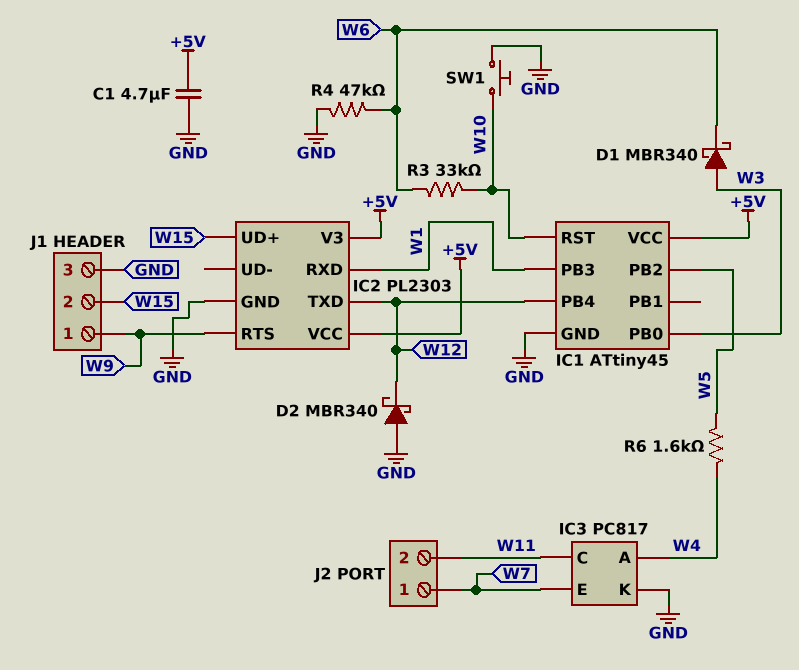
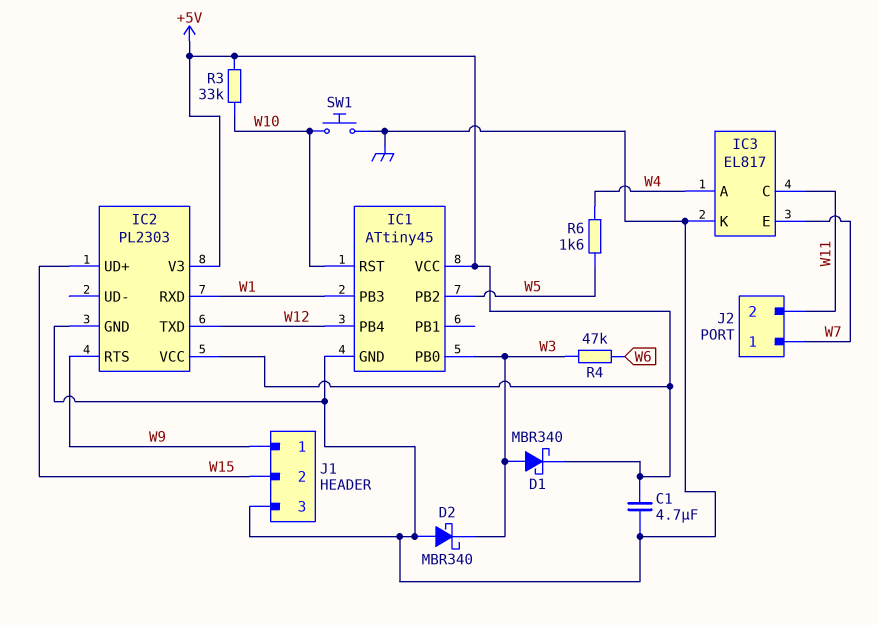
D1: schottky MBR340 (A W3, K W6) -> schottky MBR340 (A W3, K +5V)
D2: schottky MBR340 (A GND, K W12) -> schottky MBR340 (A GND, K W3)
IC3: PC817 -> EL817
R3: 33k (W6, W10) -> 33k (+5V, W10)
R4: 47k (GND, W6) -> 47k (W3, W6)

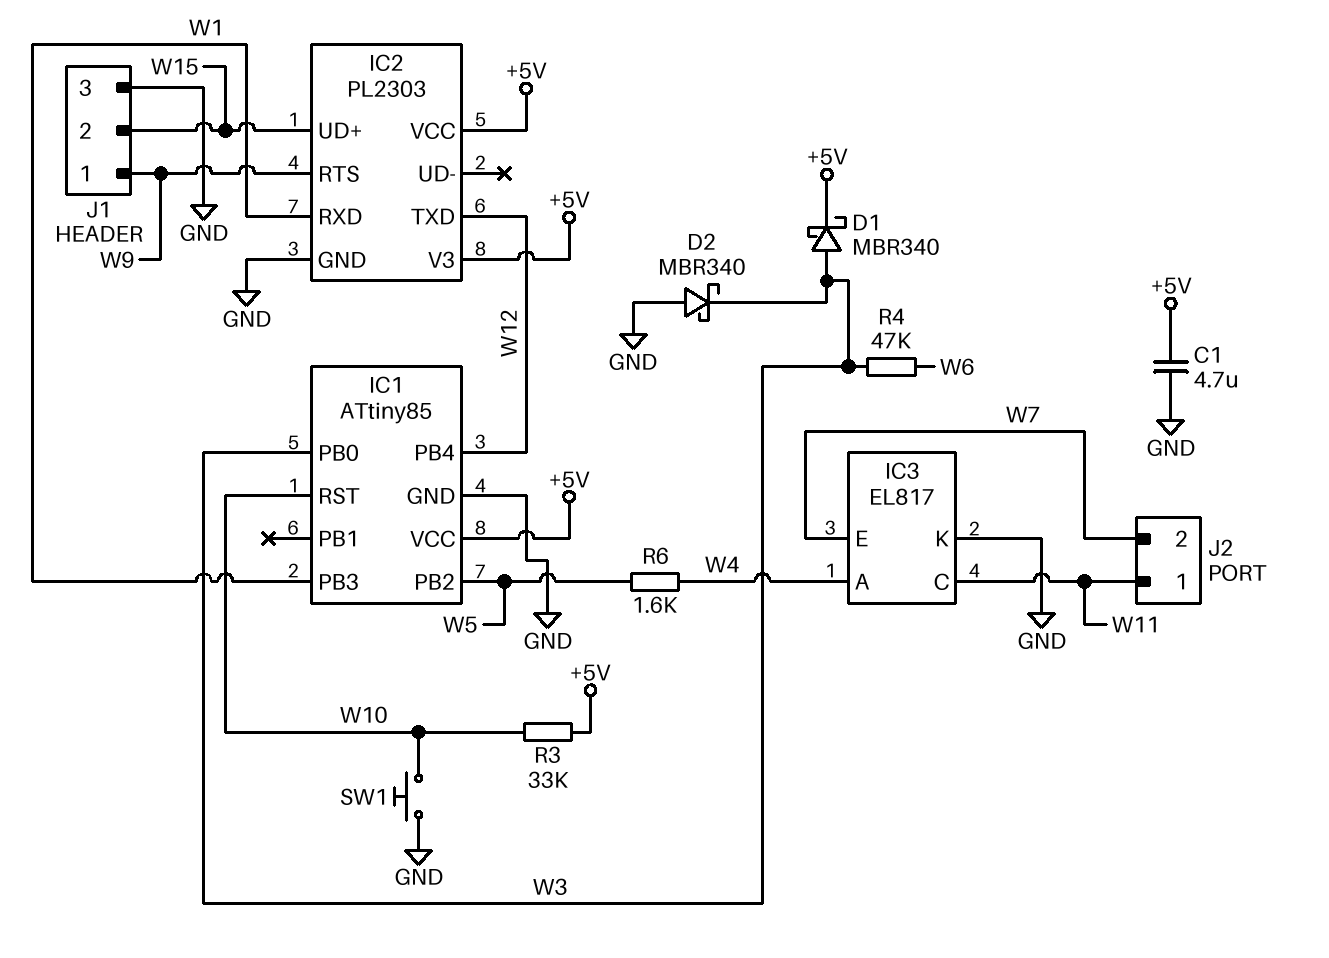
IC1: ATtiny45 -> ATtiny85
J2 pin 1: W7 -> W11
J2 pin 2: W11 -> W7

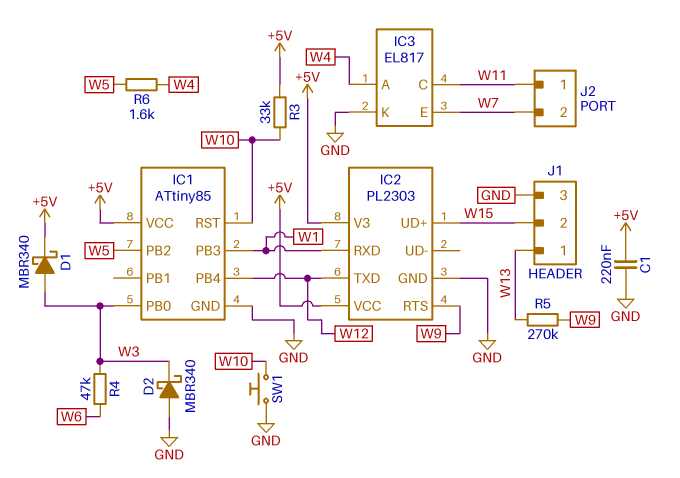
C1: 4.7uF (+5V, GND) -> 220nF (+5V, GND)
J1 pin 1: W9 -> W13
R5: none -> 270k (W9, W13)

